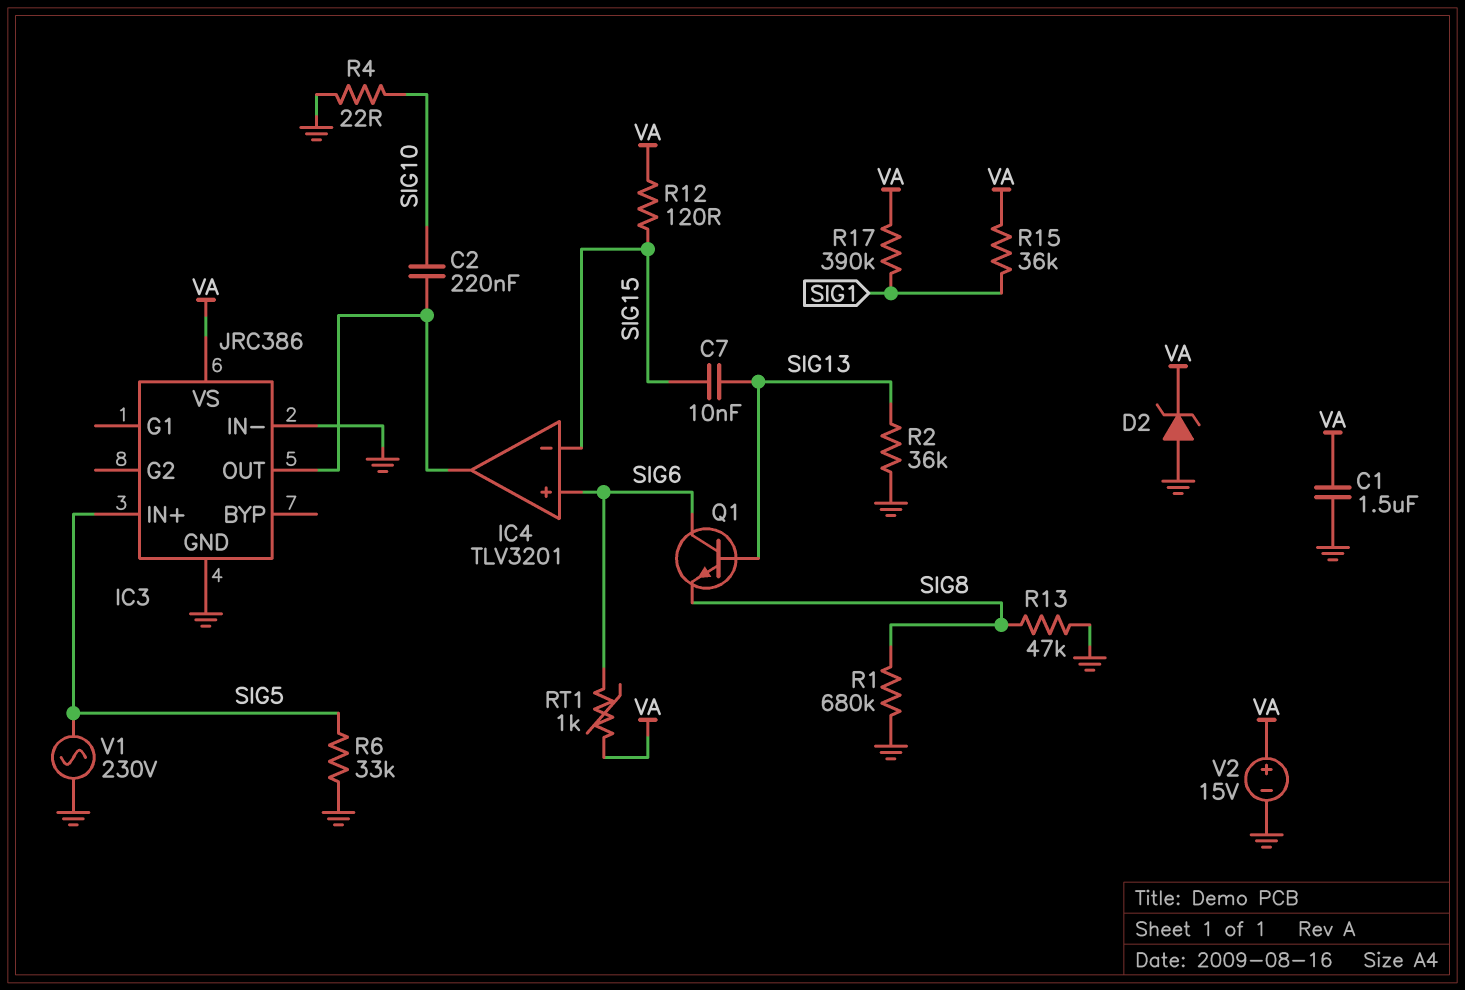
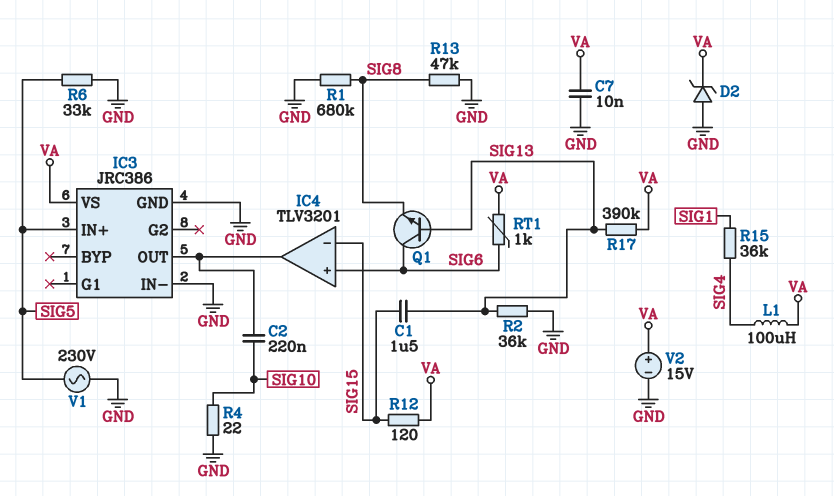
C1: 1.5uF (GND, VA) -> 1.5uF (SIG13, SIG15)
C7: 10nF (SIG13, SIG15) -> 10nF (GND, VA)
L1: none -> 100uH (SIG4, VA)
R15: 36k (SIG1, VA) -> 36k (SIG1, SIG4)
R17: 390k (SIG1, VA) -> 390k (SIG13, VA)

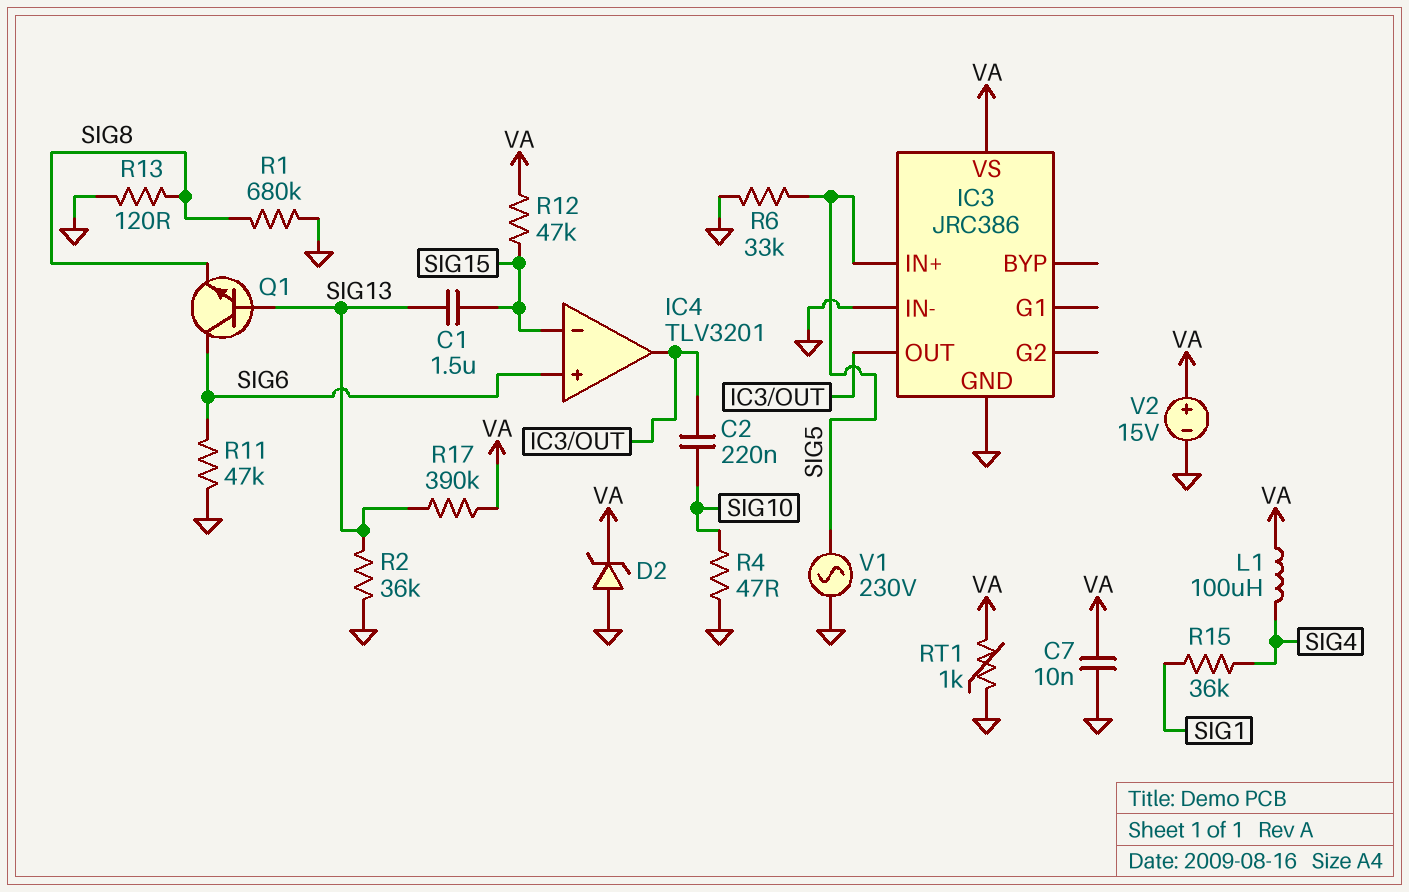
R4: 22 (GND, SIG10) -> 47 (GND, SIG10)
R11: none -> 47k (GND, SIG6)
R12: 120 (SIG15, VA) -> 47k (SIG15, VA)
R13: 47k (GND, SIG8) -> 120 (GND, SIG8)
RT1: 1k (SIG6, VA) -> 1k (GND, VA)

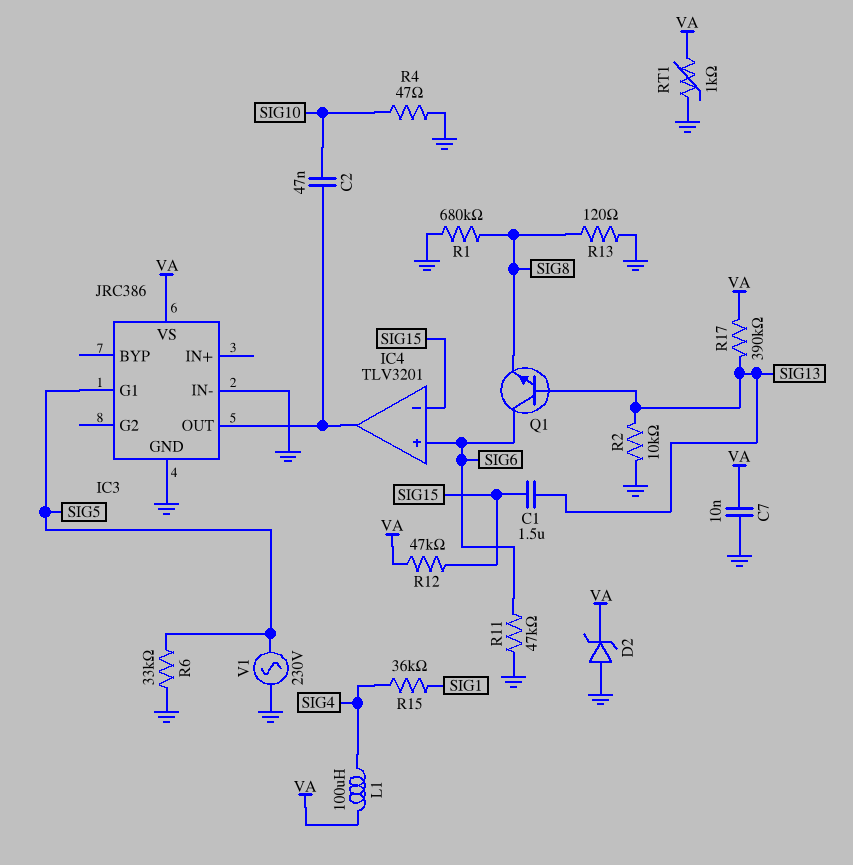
C2: 220nF (IC3/OUT, SIG10) -> 47nF (IC3/OUT, SIG10)
IC3 pin G1: none -> SIG5
IC3 pin IN+: SIG5 -> none
R2: 36k (GND, SIG13) -> 10k (GND, SIG13)
V2: 15V (plus VA, minus GND) -> none

